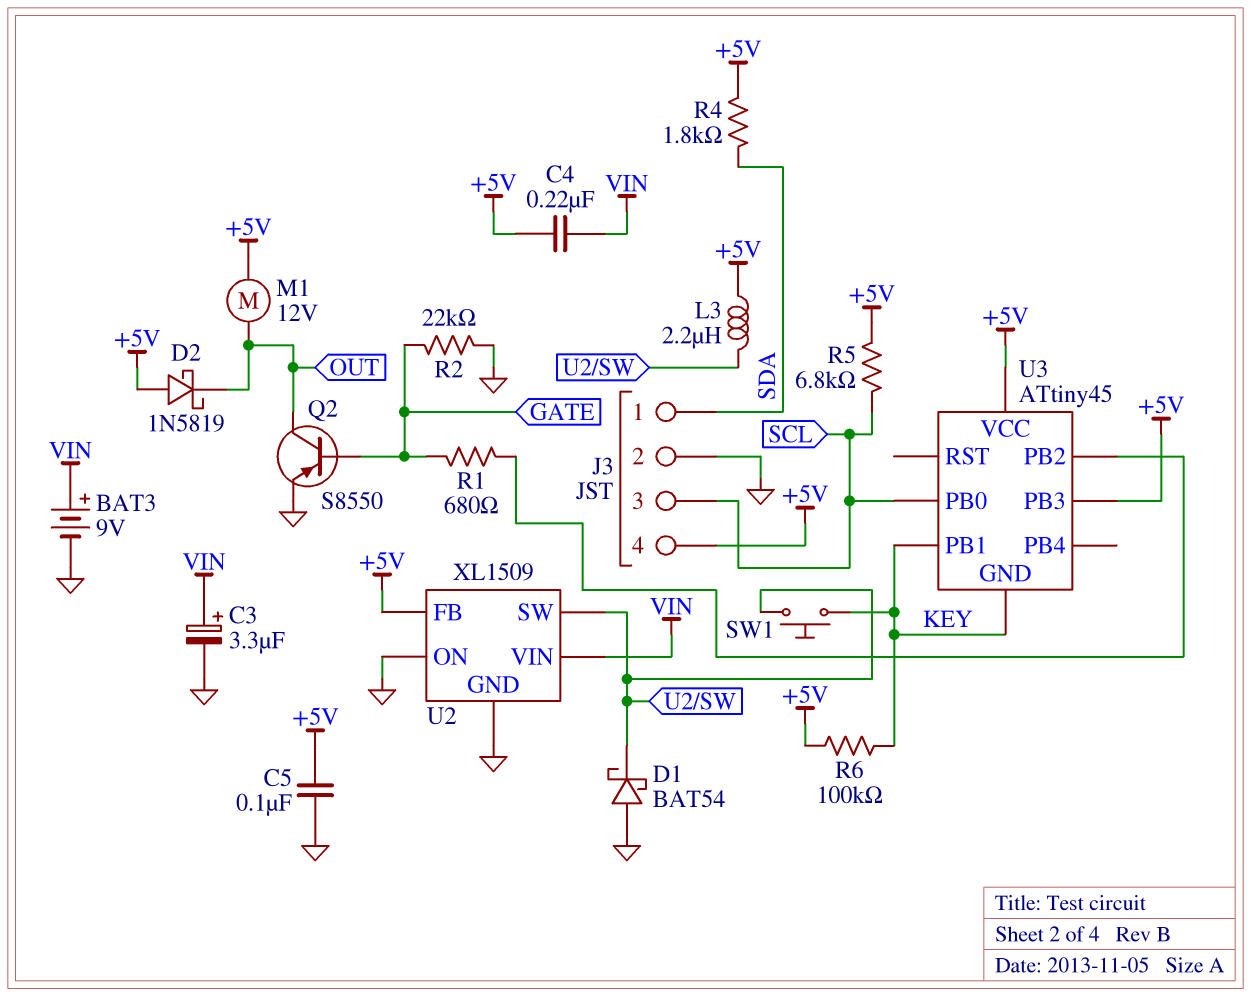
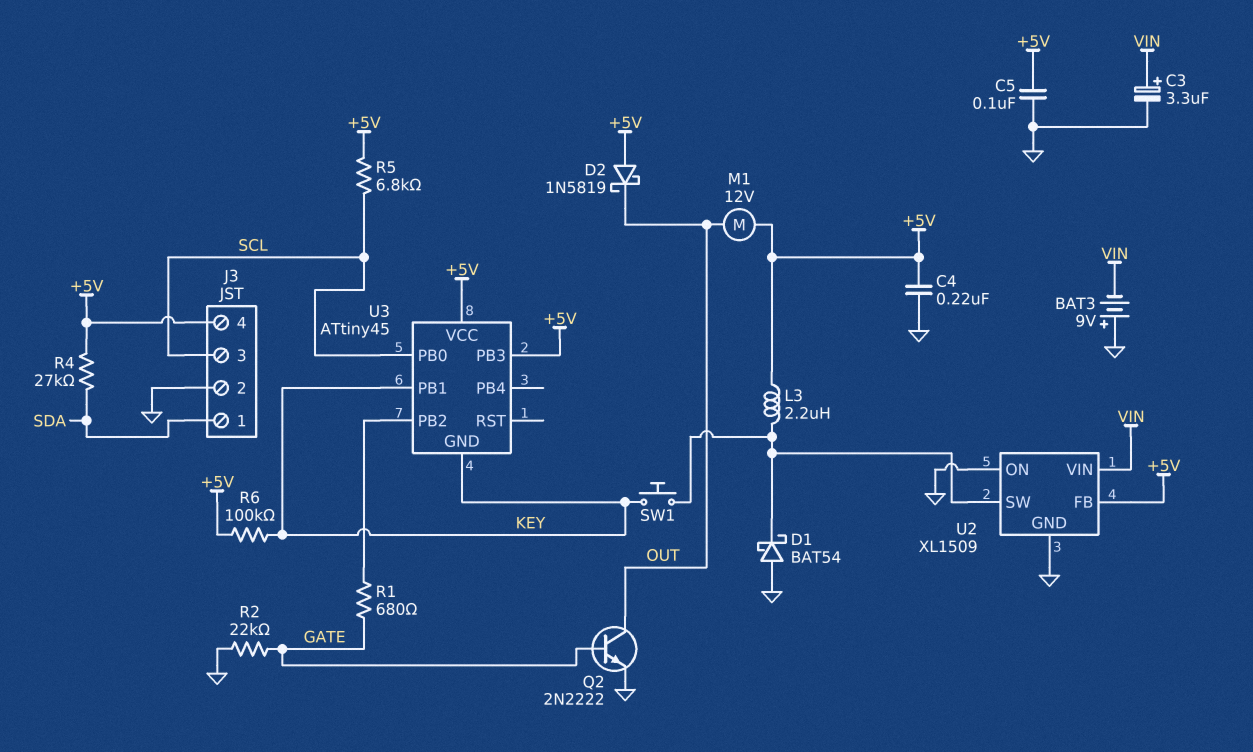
BAT3: 9V (plus VIN, minus GND) -> 9V (plus GND, minus VIN)
C4: 220nF (+5V, VIN) -> 220nF (+5V, GND)
Q2: PNP S8550 (B GATE, C OUT, E GND) -> NPN 2N2222 (B GATE, C OUT, E GND)
R4: 1.8k (+5V, SDA) -> 27k (+5V, SDA)

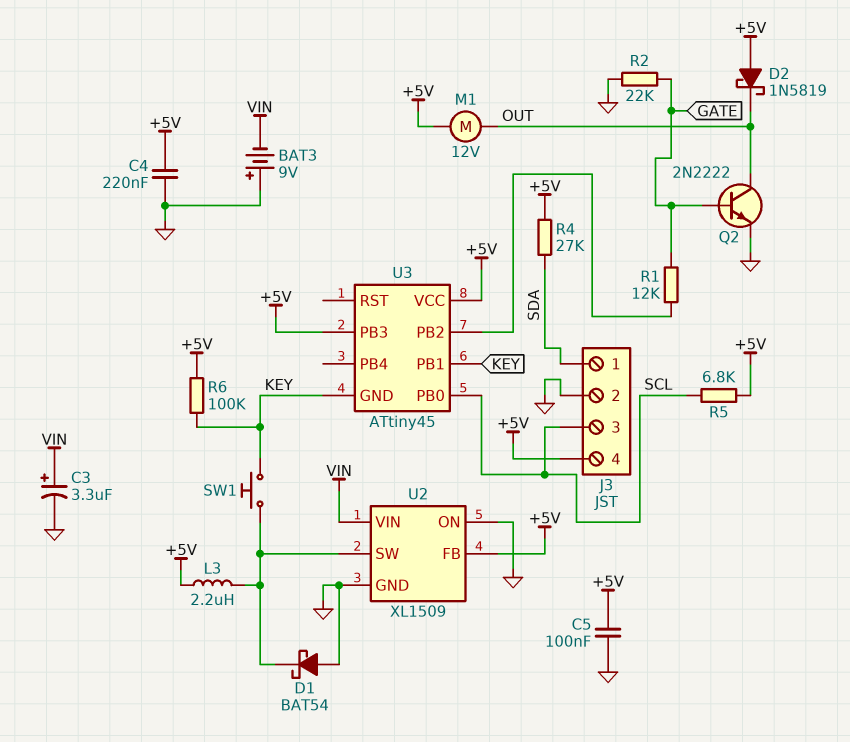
R1: 680 (GATE, U3/PB2) -> 12k (GATE, U3/PB2)

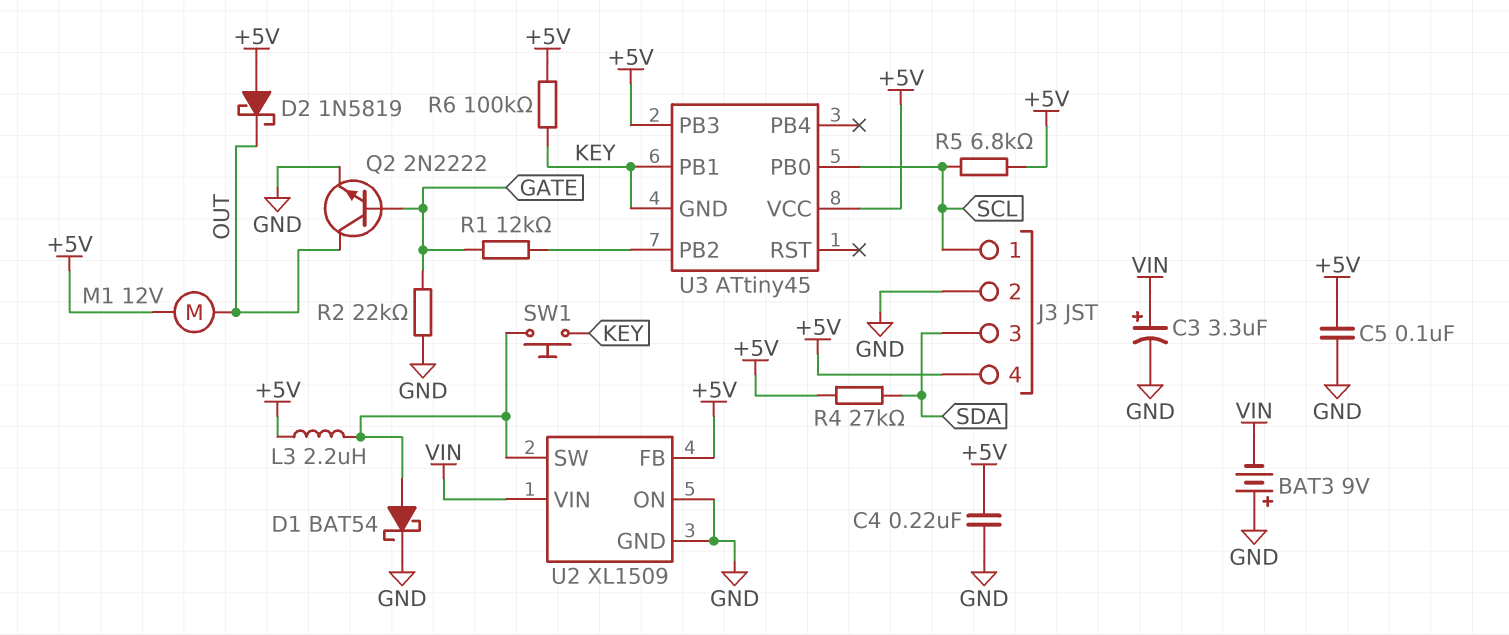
D1: schottky BAT54 (A GND, K U2/SW) -> schottky BAT54 (A U2/SW, K GND)
J3 pin 1: SDA -> SCL
J3 pin 3: SCL -> SDA

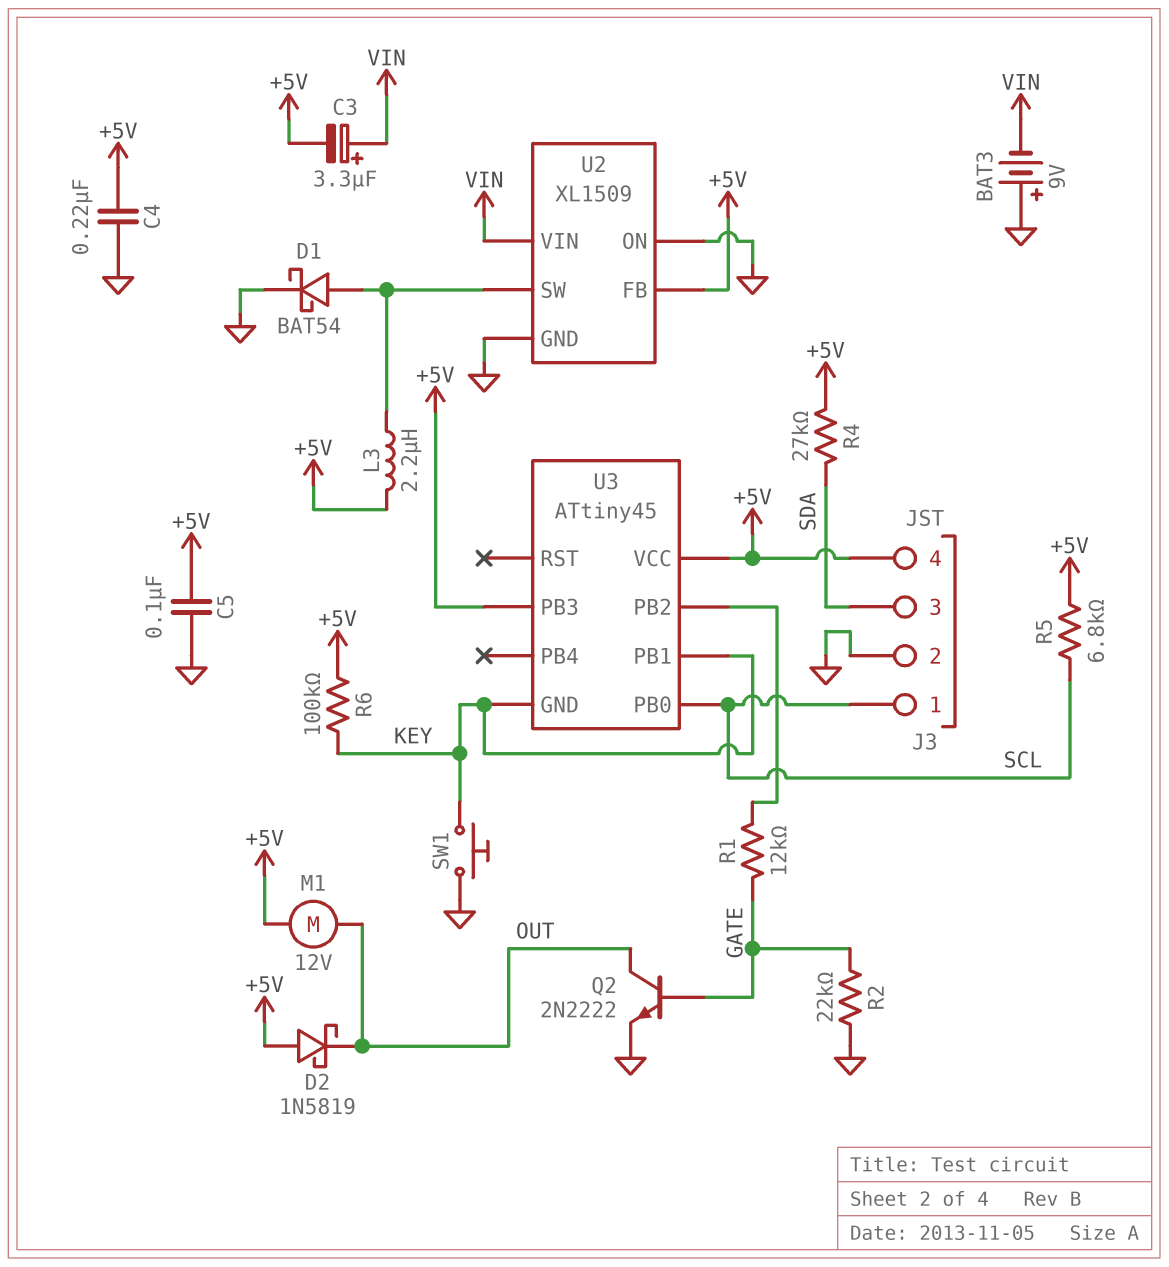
C3: 3.3uF (plus VIN, minus GND) -> 3.3uF (plus VIN, minus +5V)
SW1: button (KEY, U2/SW) -> button (GND, KEY)

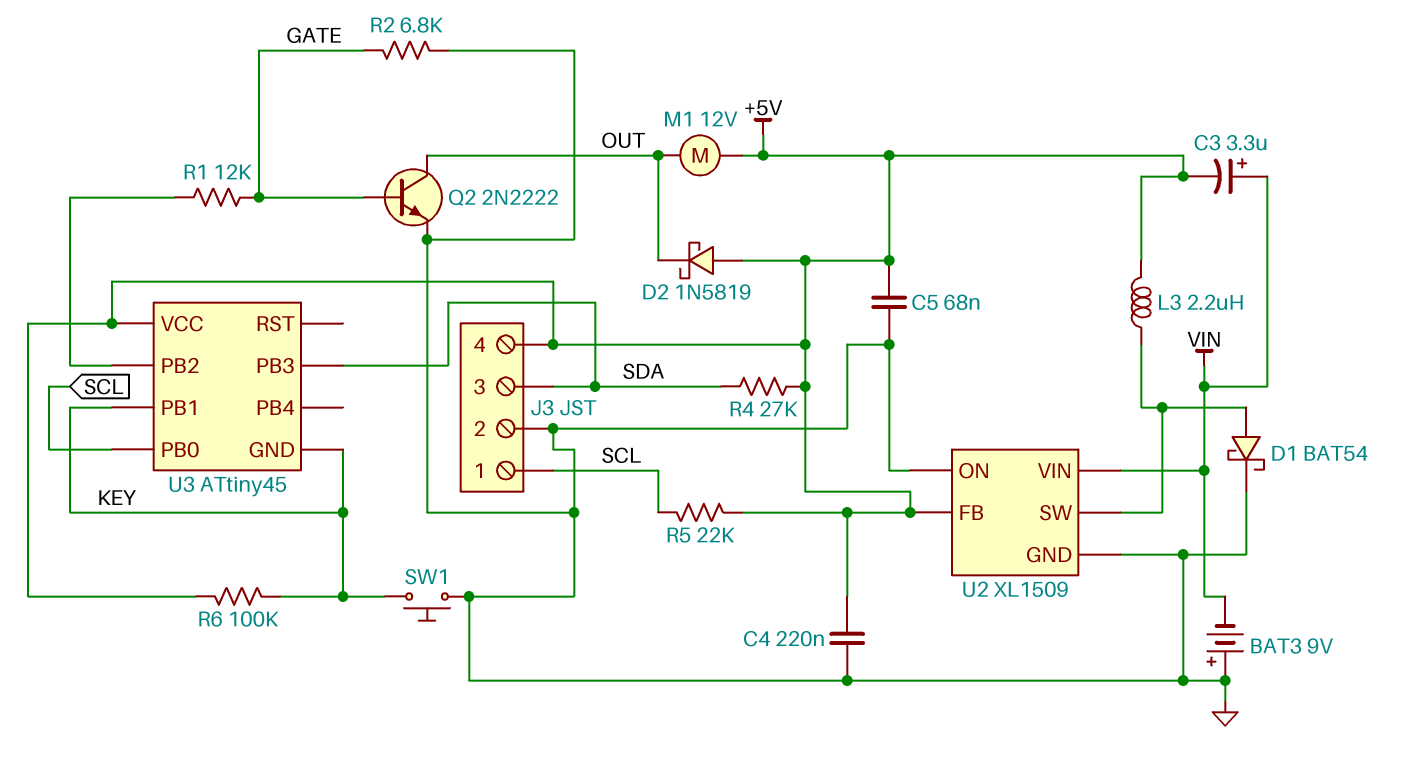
C5: 100nF (+5V, GND) -> 68nF (+5V, GND)
R2: 22k (GATE, GND) -> 6.8k (GATE, GND)
R5: 6.8k (+5V, SCL) -> 22k (+5V, SCL)
U3 pin PB3: +5V -> SDA

